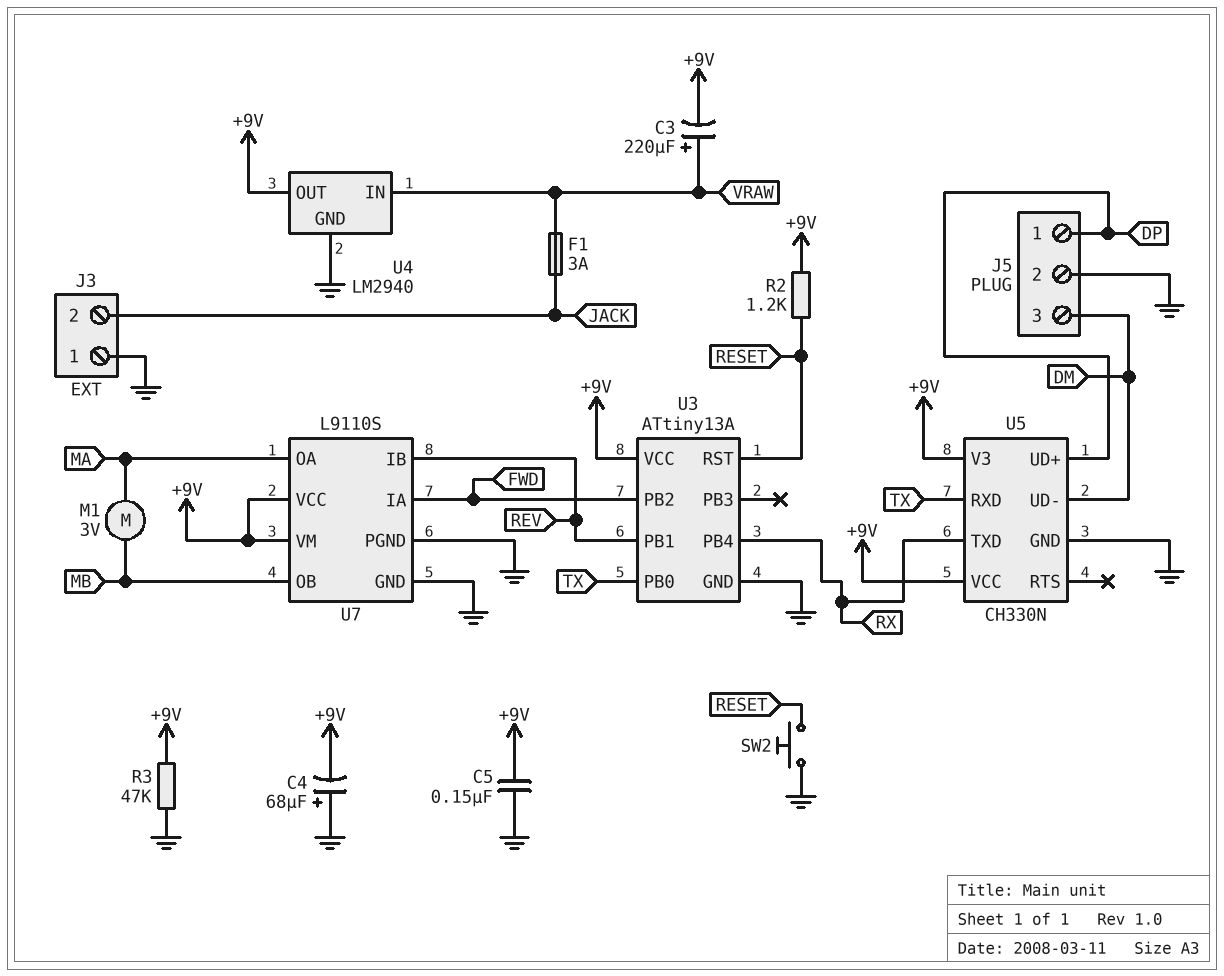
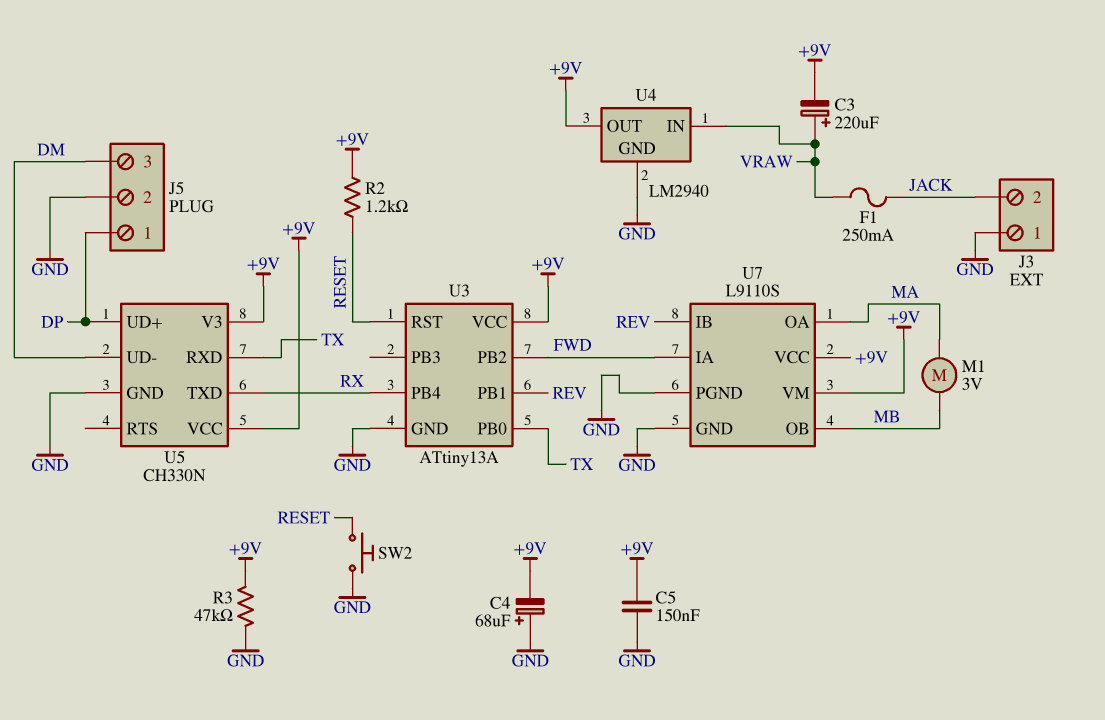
F1: 3A (JACK, VRAW) -> 250mA (JACK, VRAW)

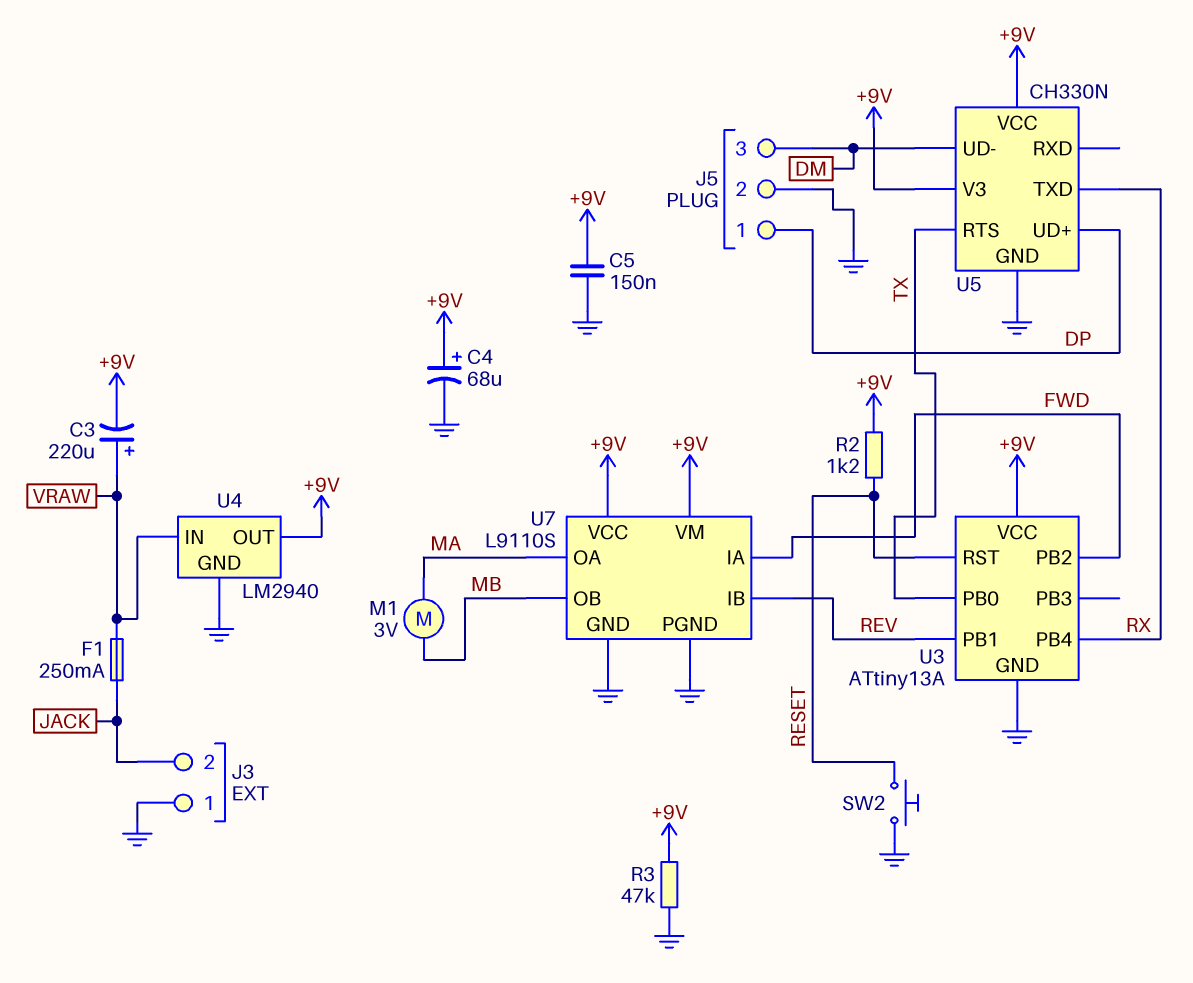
C4: 68uF (plus GND, minus +9V) -> 68uF (plus +9V, minus GND)
U5 pin RTS: none -> TX
U5 pin RXD: TX -> none

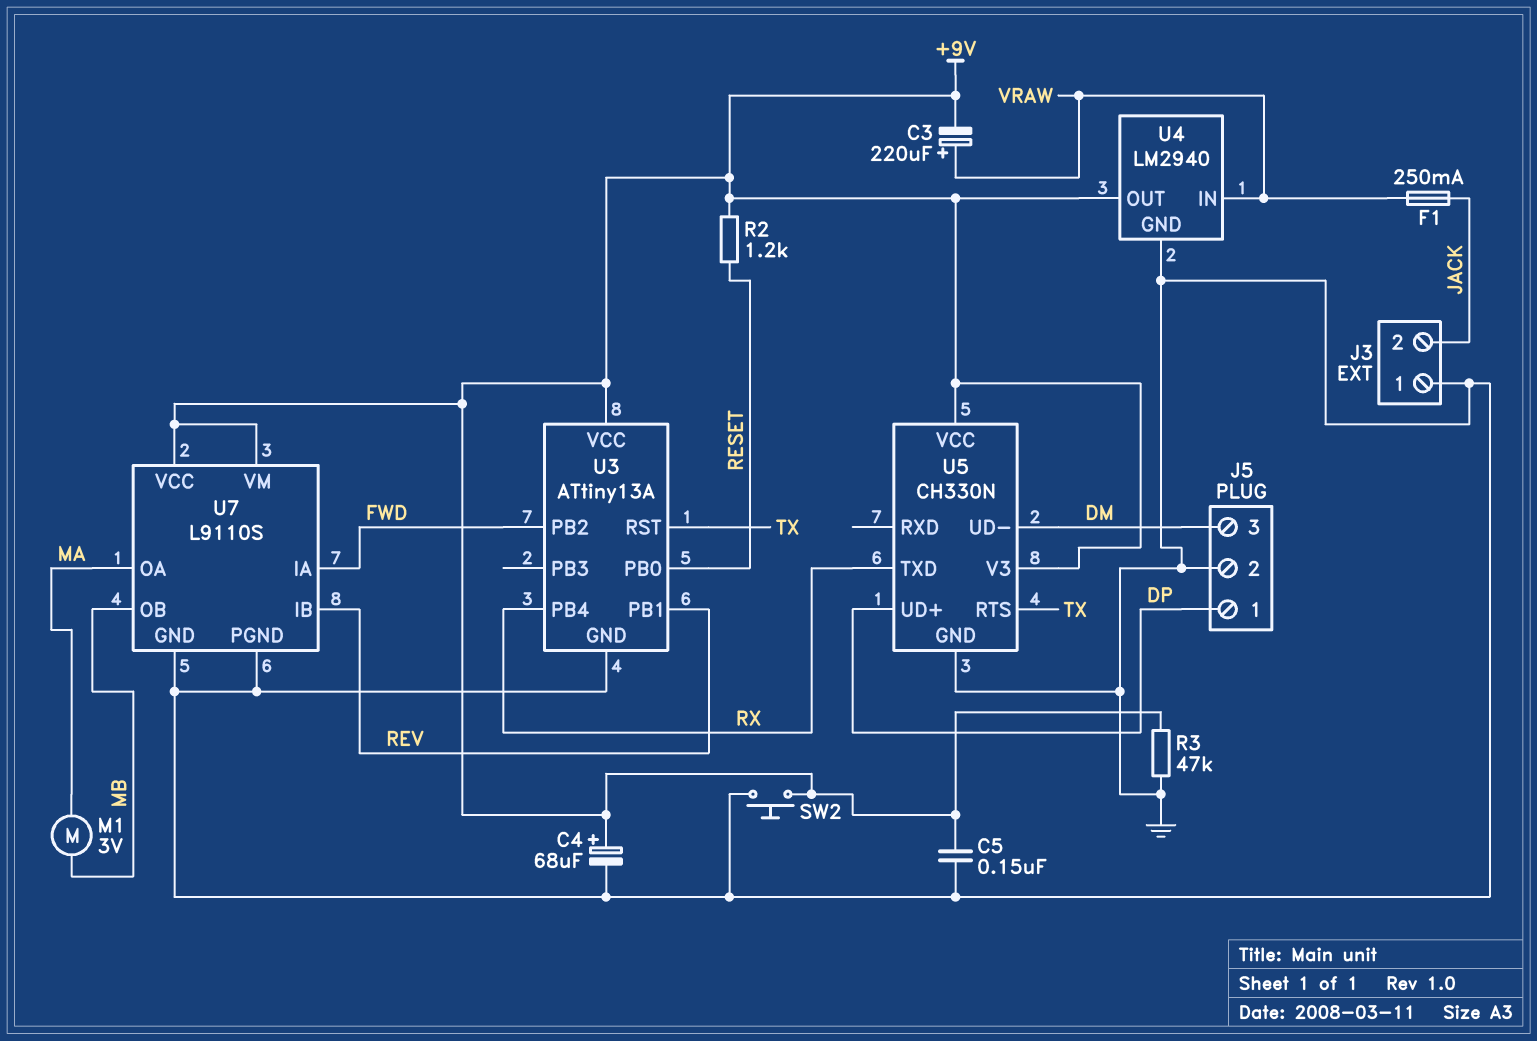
SW2: button (GND, RESET) -> button (+9V, GND)
U3 pin PB0: TX -> RESET
U3 pin RST: RESET -> TX

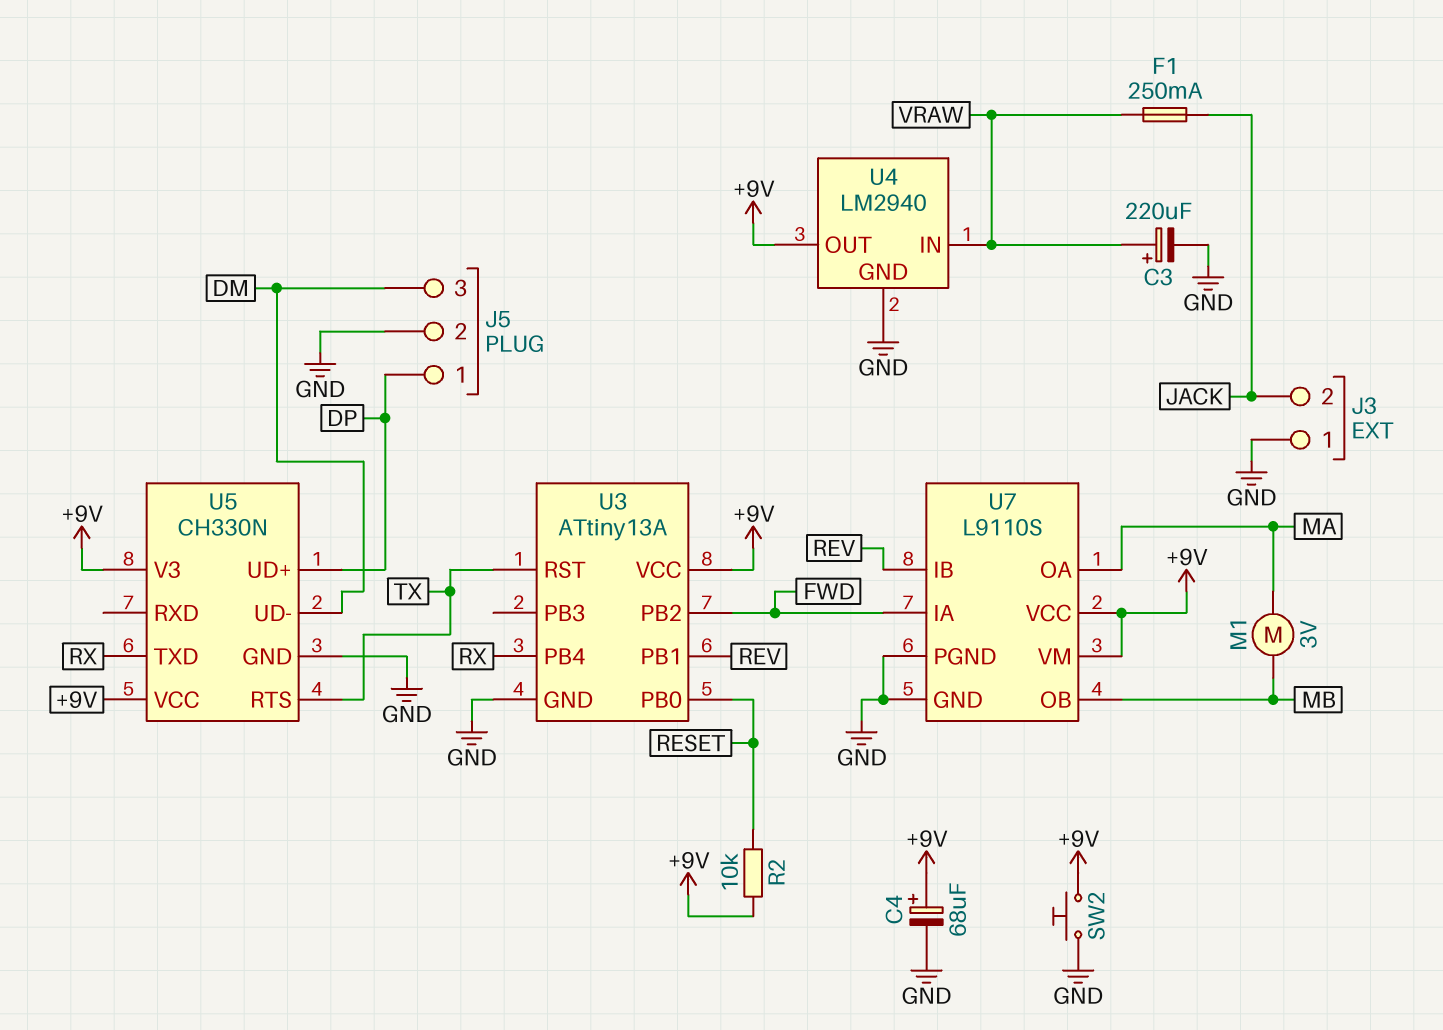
C3: 220uF (plus VRAW, minus +9V) -> 220uF (plus VRAW, minus GND)
C5: 150nF (+9V, GND) -> none
R2: 1.2k (+9V, RESET) -> 10k (+9V, RESET)
R3: 47k (+9V, GND) -> none

